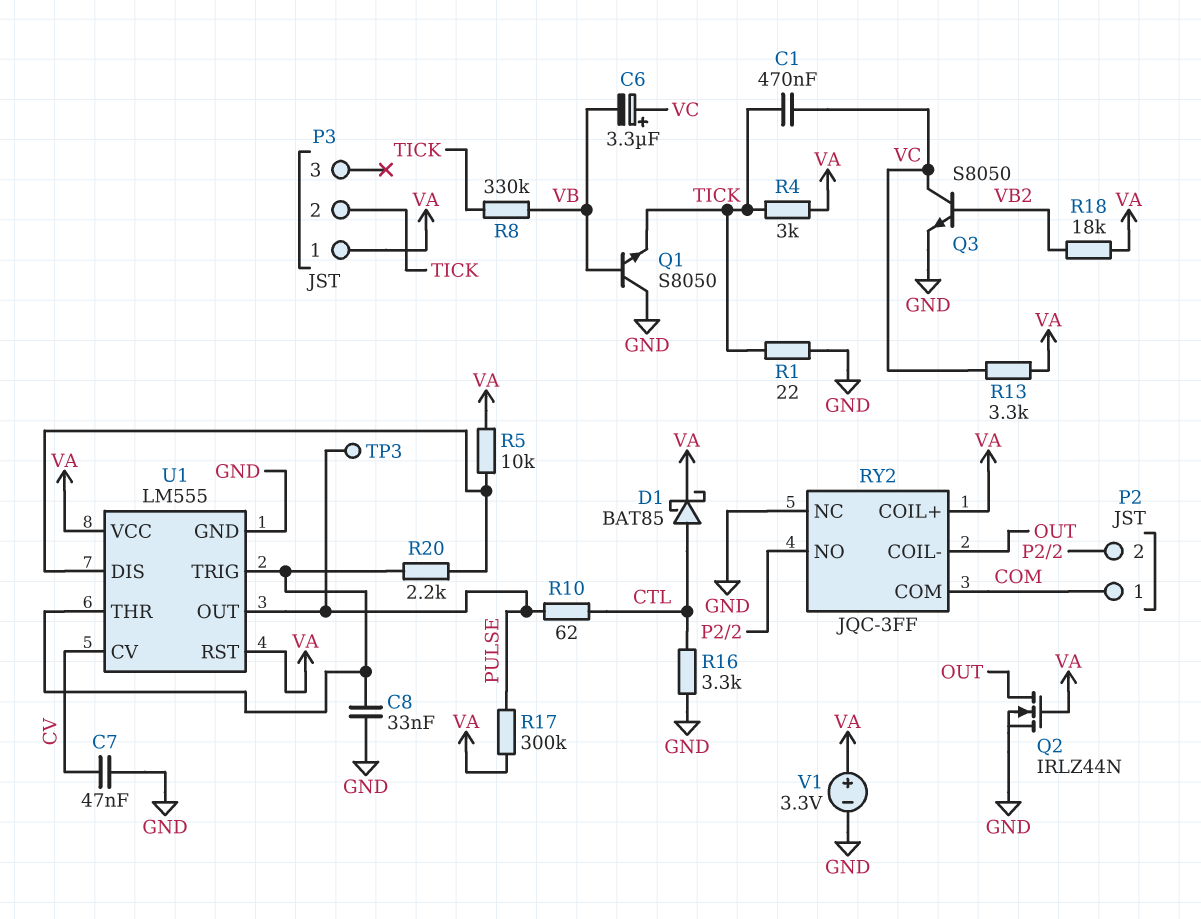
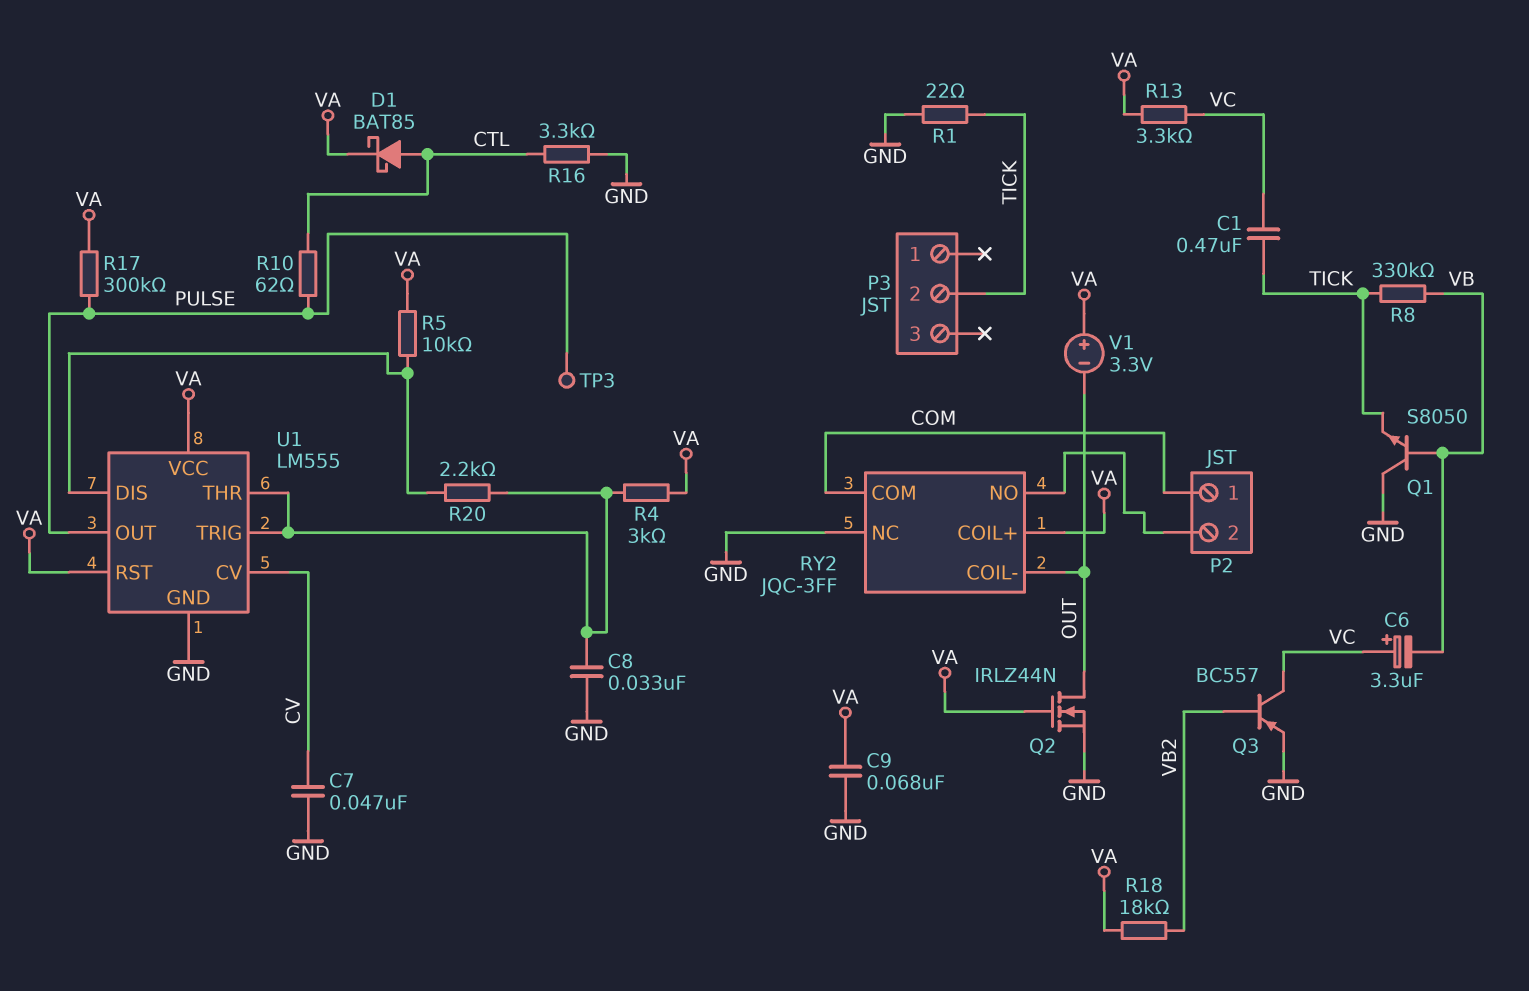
C9: none -> 68nF (GND, VA)
P3 pin 1: VA -> none
Q3: NPN S8050 (B VB2, C VC, E GND) -> PNP BC557 (B VB2, C VC, E GND)
R4: 3k (TICK, VA) -> 3k (U1/THR, VA)
V1: 3.3V (plus VA, minus GND) -> 3.3V (plus VA, minus OUT)

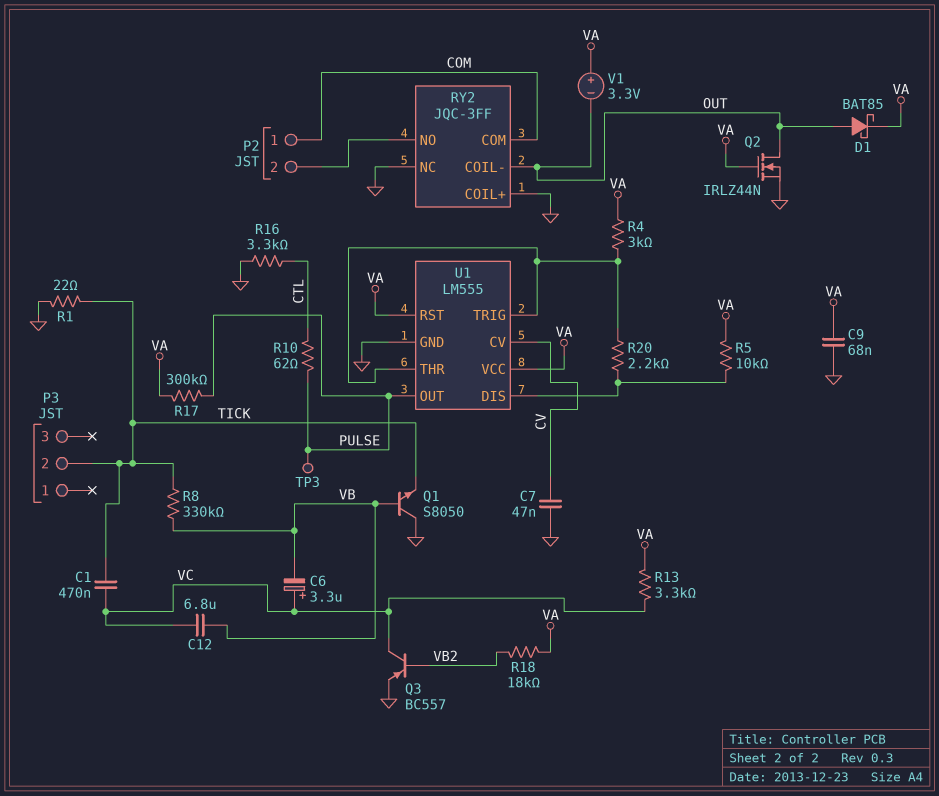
C8: 33nF (GND, U1/THR) -> none
C12: none -> 6.8uF (VB, VC)
D1: schottky BAT85 (A CTL, K VA) -> schottky BAT85 (A OUT, K VA)
RY2 pin COIL+: VA -> GND

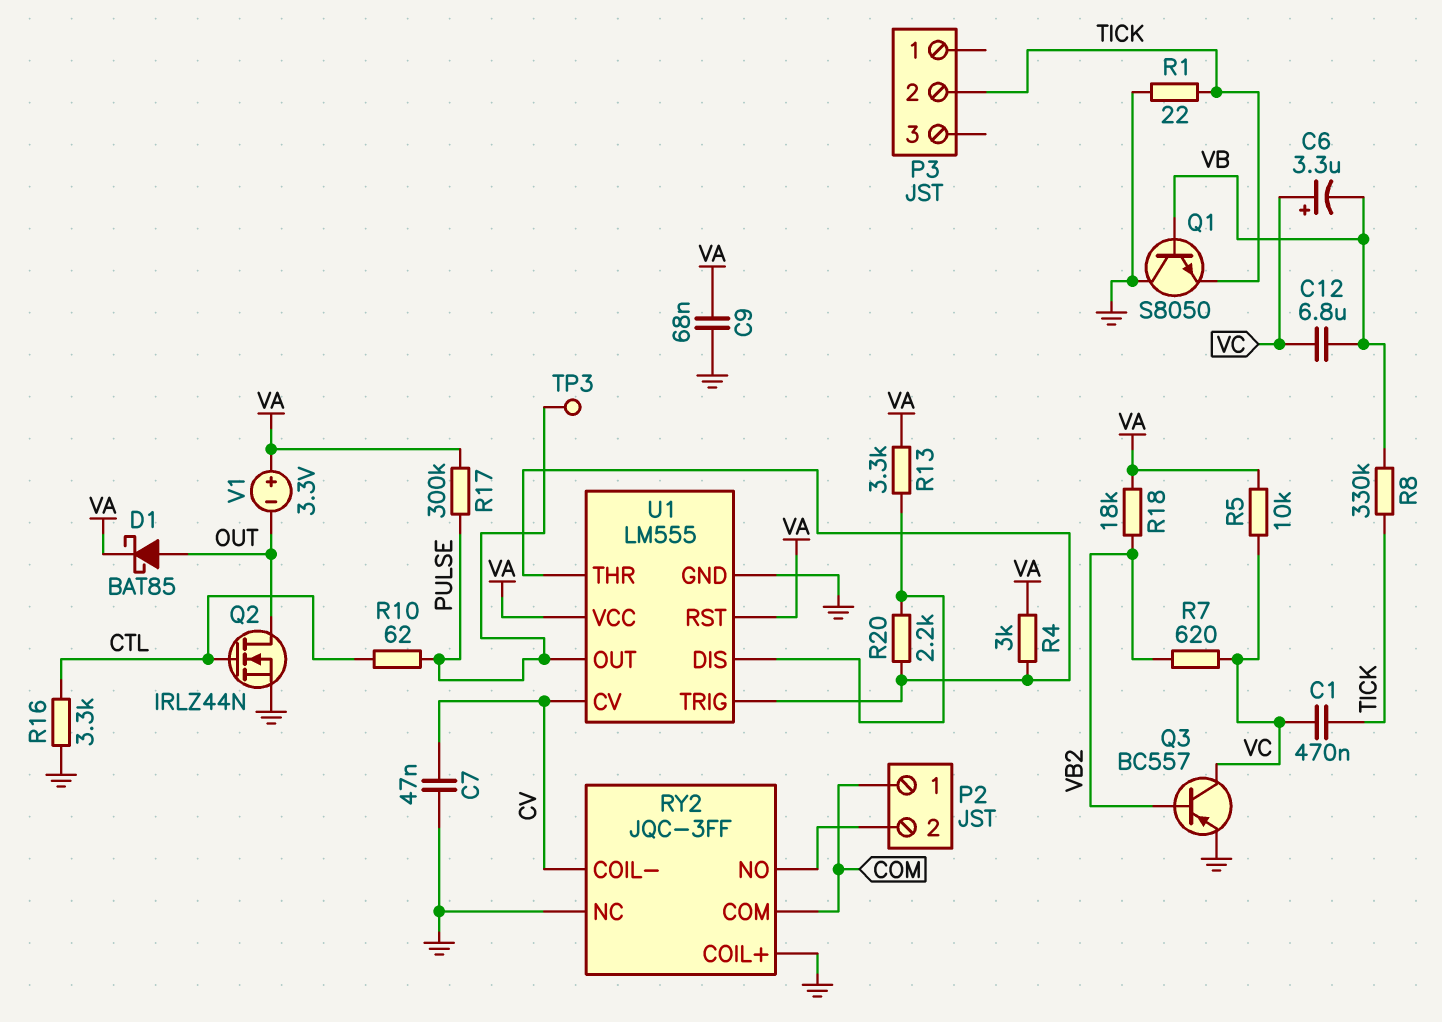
Q2: NMOS IRLZ44N (G VA, D OUT, S GND) -> NMOS IRLZ44N (G CTL, D OUT, S GND)
R5: 10k (U1/DIS, VA) -> 10k (VA, VC)
R7: none -> 620 (VB2, VC)
R13: 3.3k (VA, VC) -> 3.3k (U1/DIS, VA)
RY2 pin COIL-: OUT -> CV

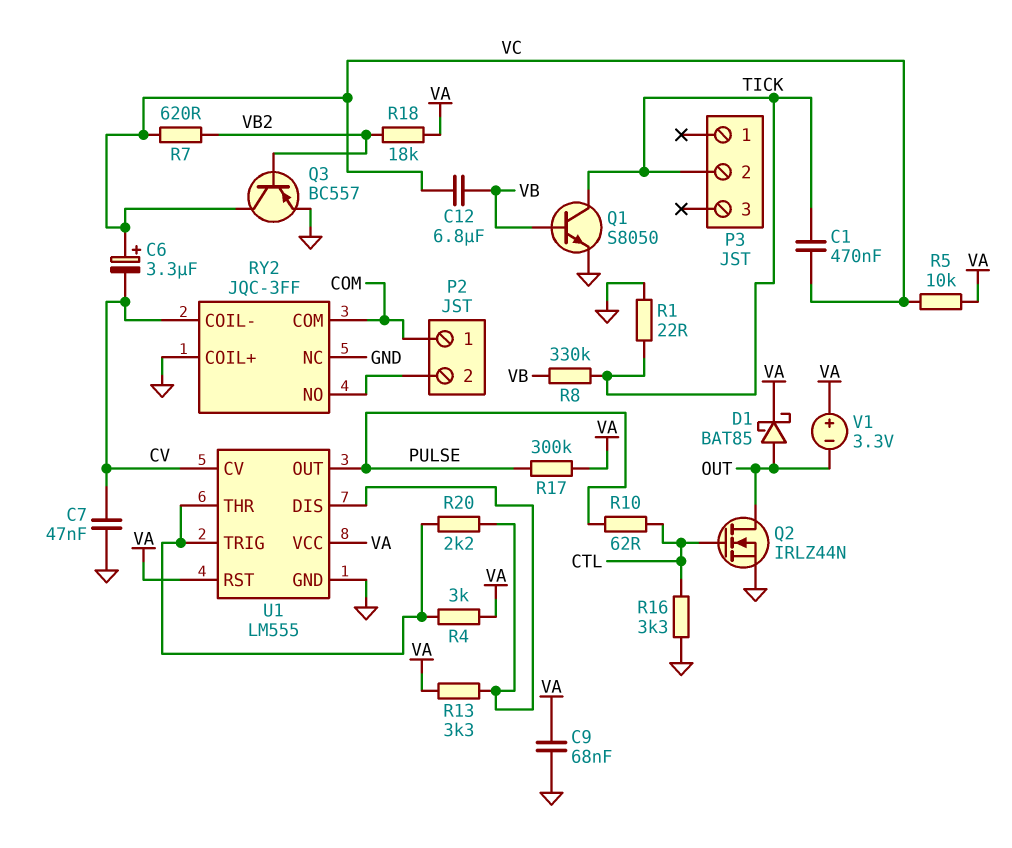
C6: 3.3uF (plus VC, minus VB) -> 3.3uF (plus VC, minus CV)
Q1: NPN S8050 (B VB, C GND, E TICK) -> NPN S8050 (B VB, C TICK, E GND)
TP3: test point (PULSE) -> none

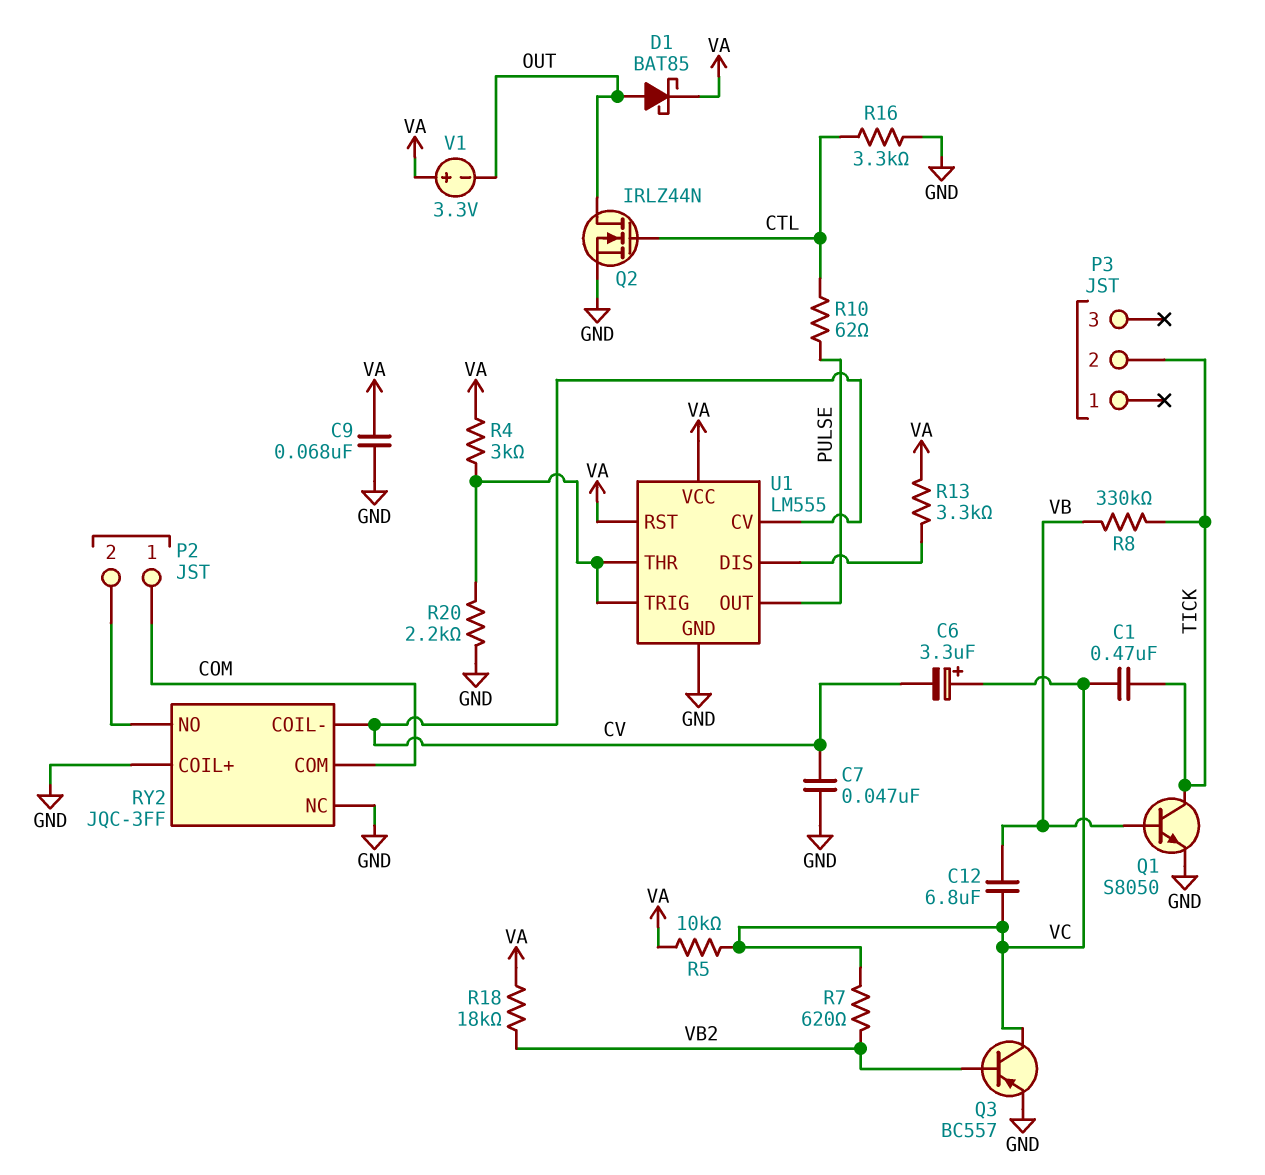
R1: 22 (GND, TICK) -> none
R17: 300k (PULSE, VA) -> none
R20: 2.2k (U1/DIS, U1/THR) -> 2.2k (GND, U1/THR)

